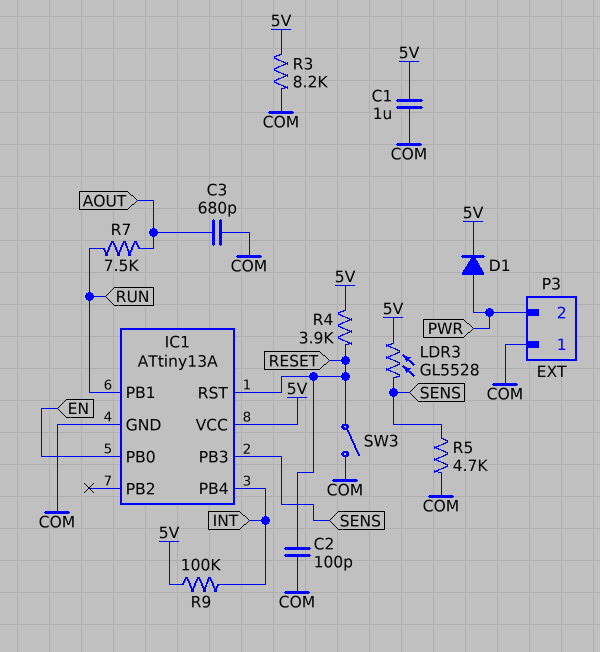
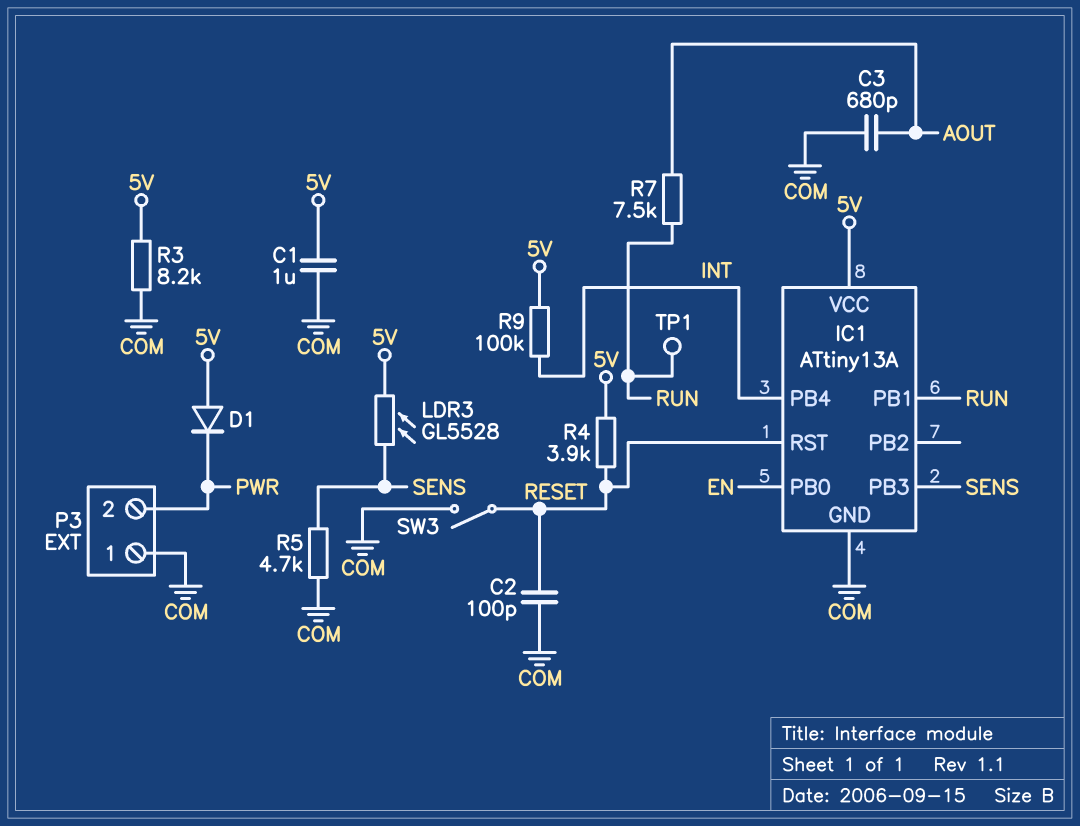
D1: diode (A PWR, K 5V) -> diode (A 5V, K PWR)
TP1: none -> test point (RUN)

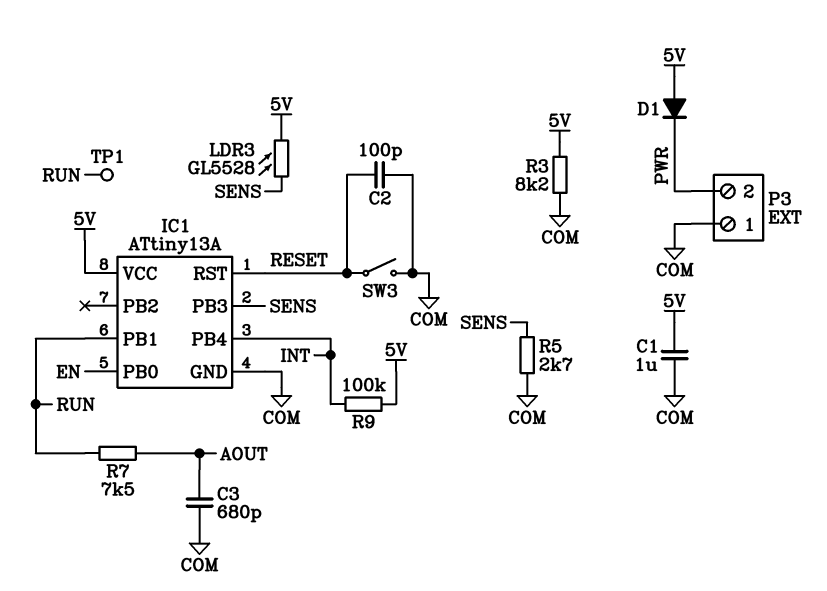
R4: 3.9k (5V, RESET) -> none
R5: 4.7k (COM, SENS) -> 2.7k (COM, SENS)

